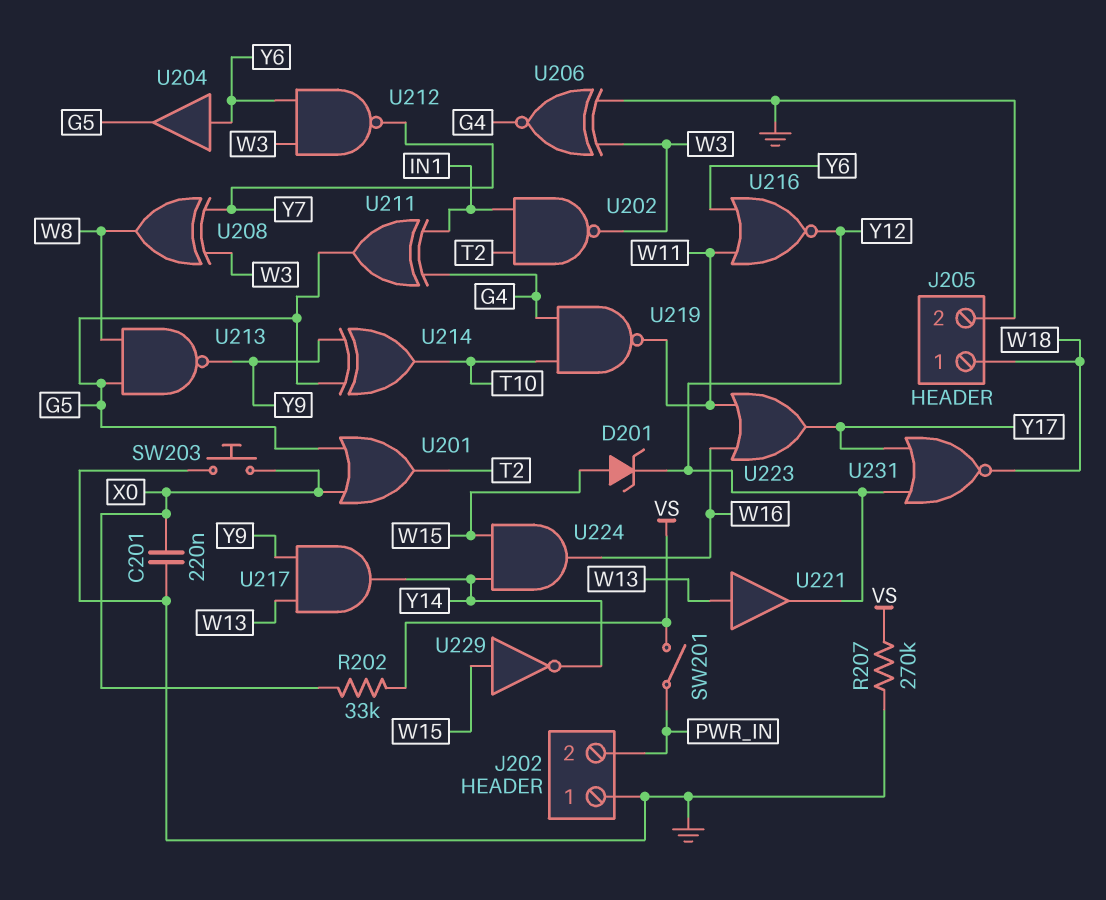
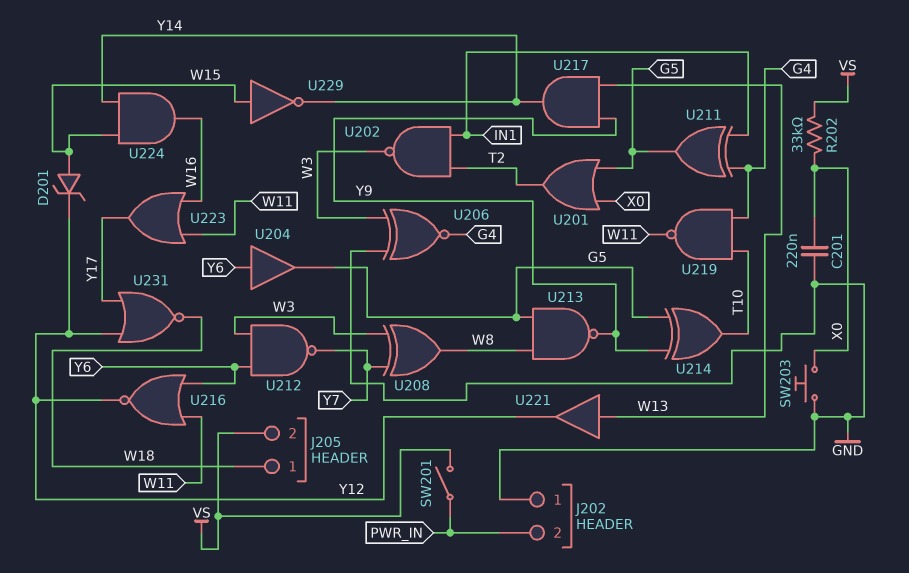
J205 pin 2: GND -> VS
R207: 270k (GND, VS) -> none

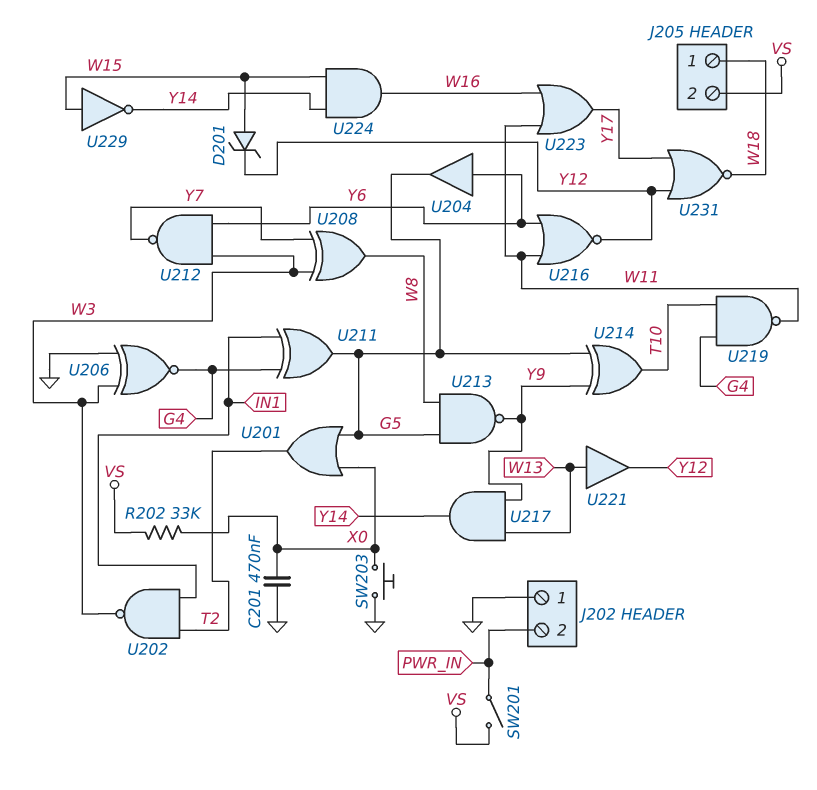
C201: 220nF (GND, X0) -> 470nF (GND, X0)

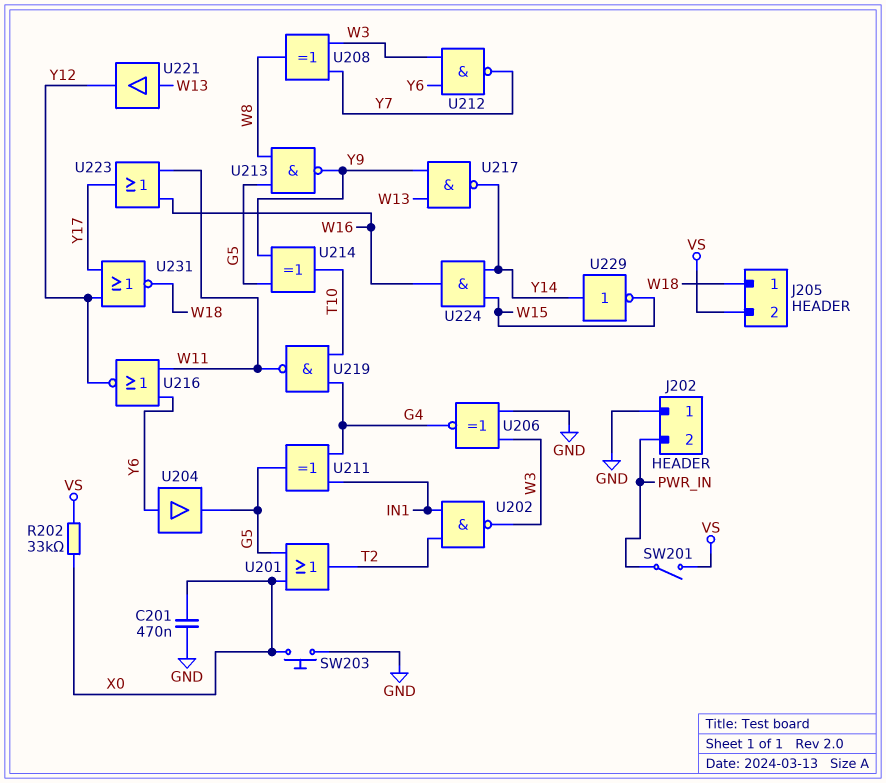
D201: zener (A W15, K Y12) -> none
U217: AND (in W13, in Y9, out Y14) -> NAND (in W13, in Y9, out Y14)
U229: NOT (in W15, out Y14) -> NOT (in Y14, out W15)

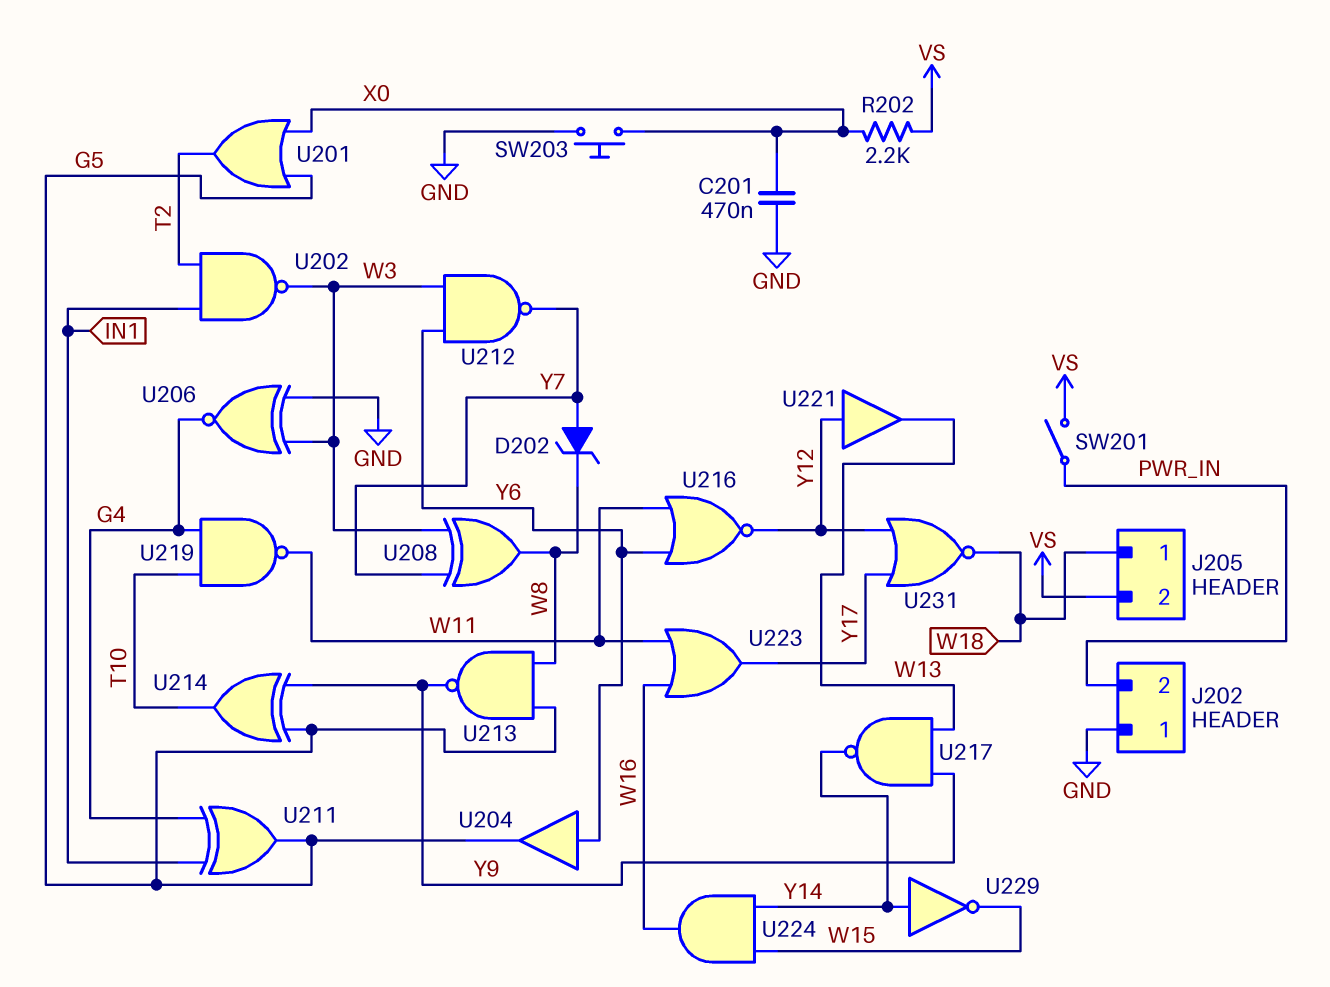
D202: none -> zener (A Y7, K W8)
R202: 33k (VS, X0) -> 2.2k (VS, X0)
U221: buffer (in W13, out Y12) -> buffer (in Y12, out W13)

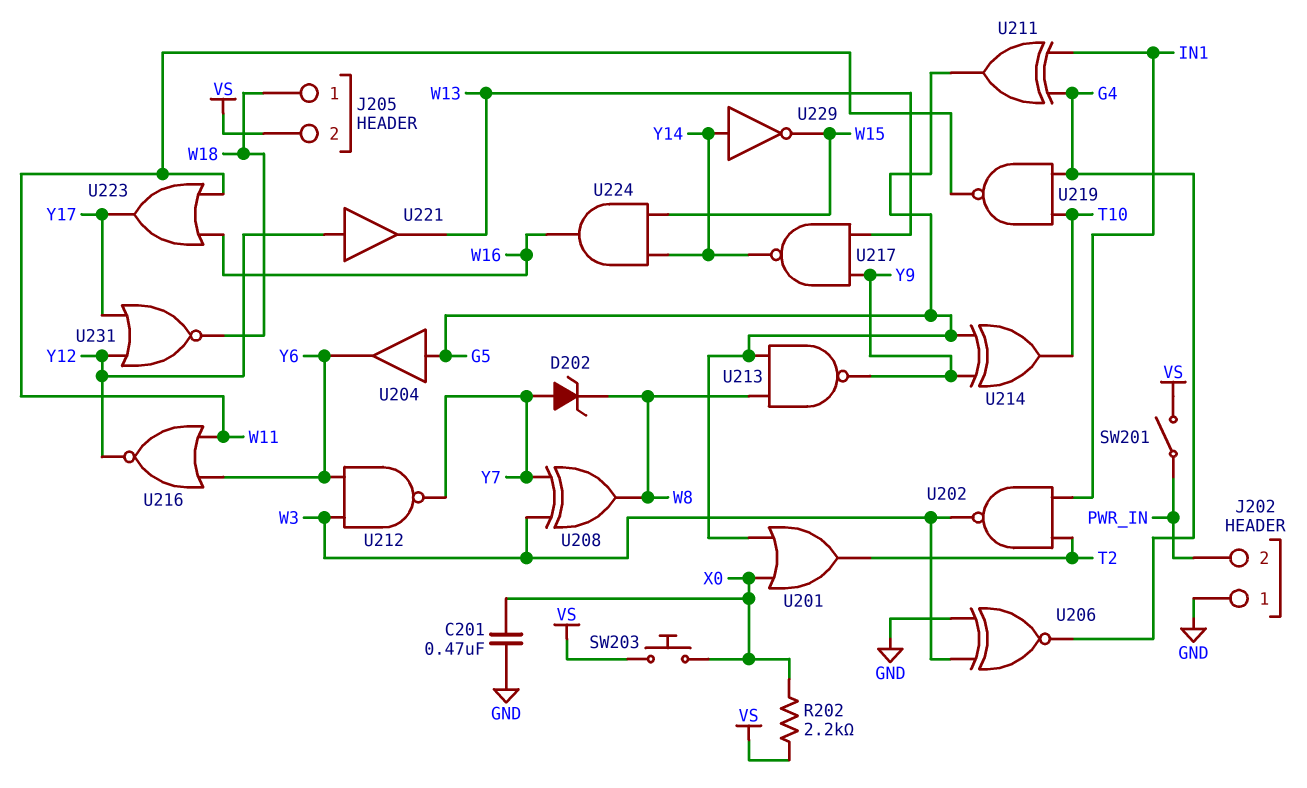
SW203: button (GND, X0) -> button (VS, X0)
U204: buffer (in Y6, out G5) -> buffer (in G5, out Y6)

